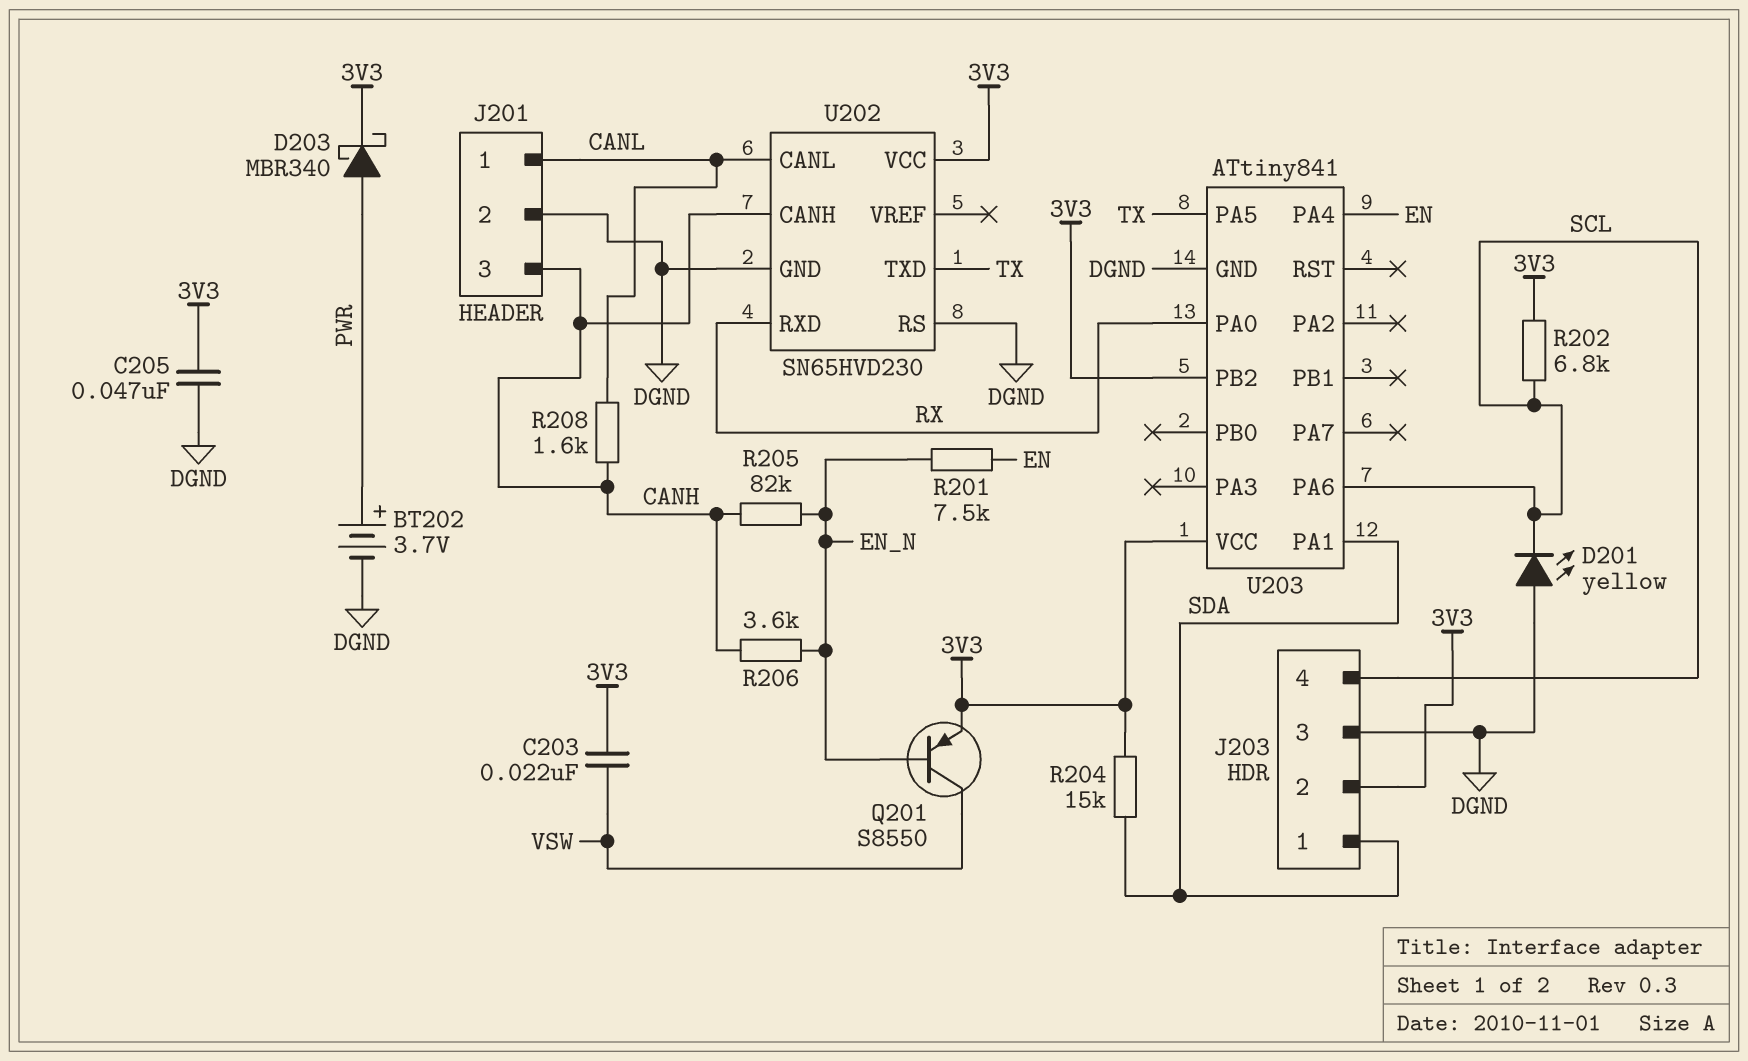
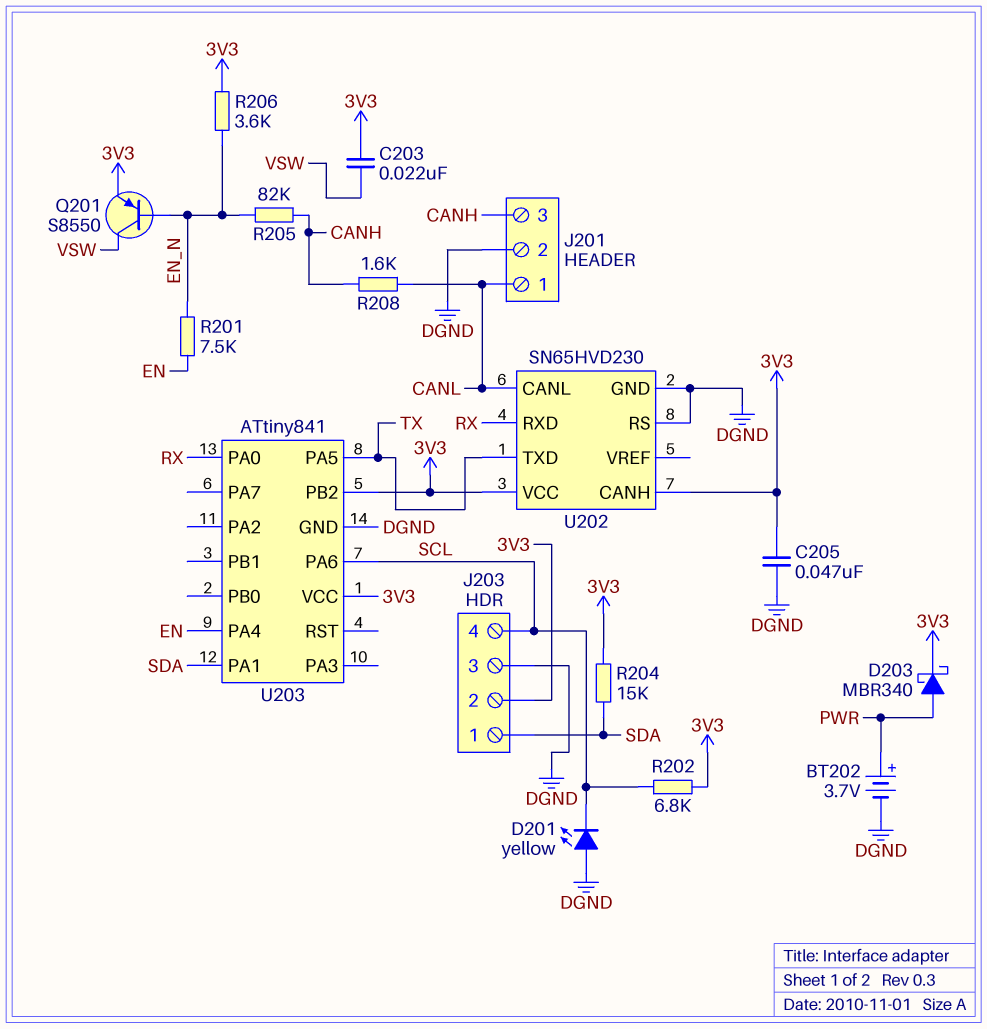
R206: 3.6k (CANH, EN_N) -> 3.6k (3V3, EN_N)
U202 pin CANH: CANH -> 3V3

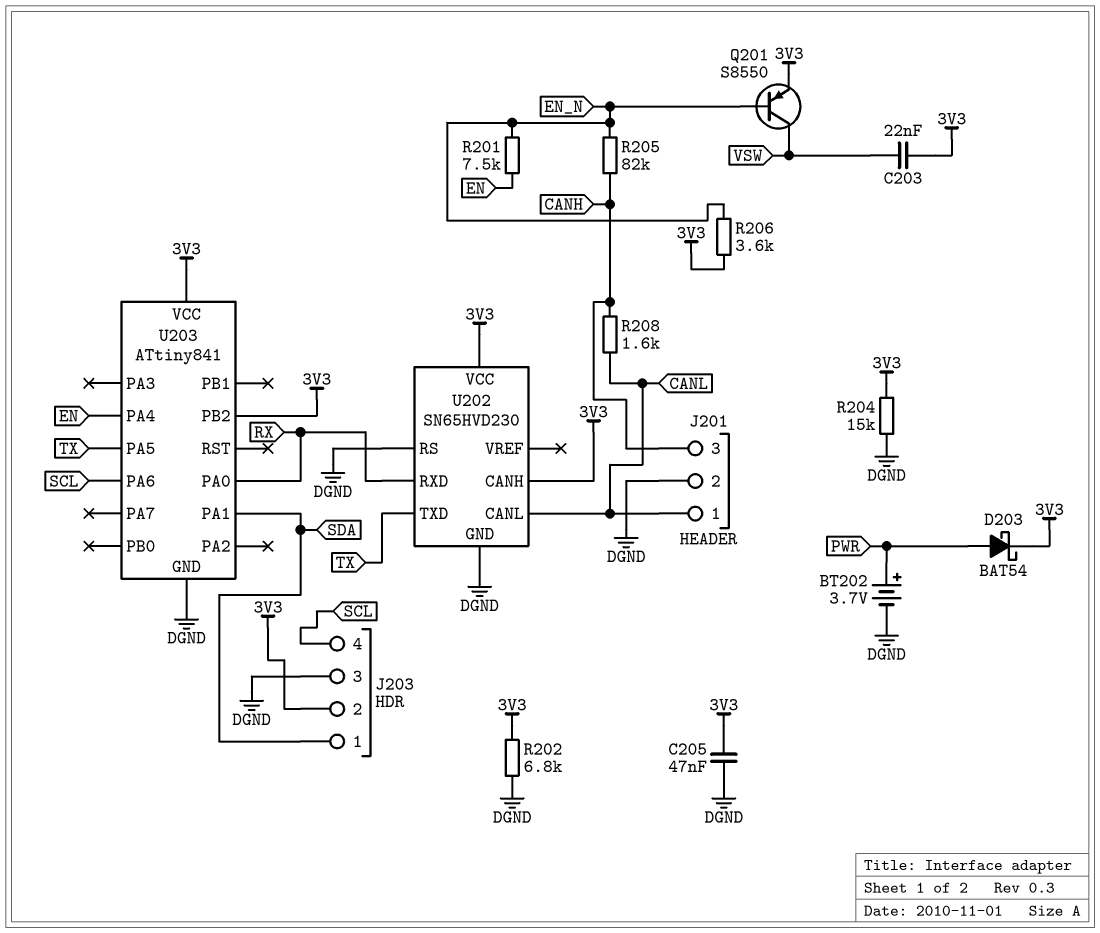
D201: LED yellow (A DGND, K SCL) -> none
D203: schottky MBR340 (A PWR, K 3V3) -> schottky BAT54 (A PWR, K 3V3)
R202: 6.8k (3V3, SCL) -> 6.8k (3V3, DGND)
R204: 15k (3V3, SDA) -> 15k (3V3, DGND)

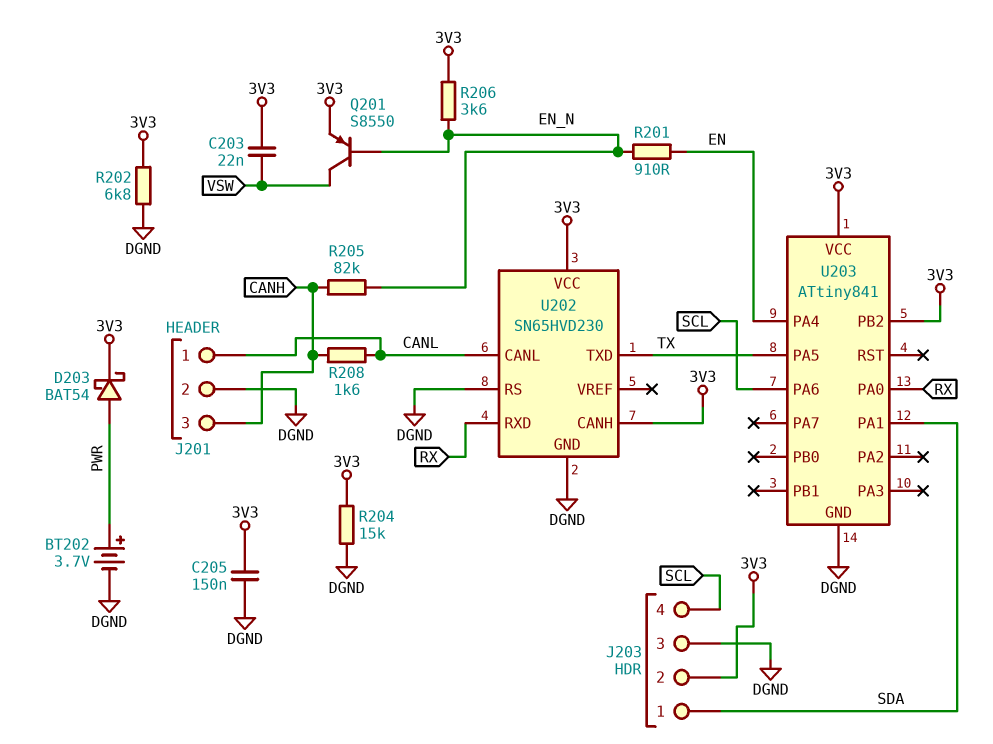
C205: 47nF (3V3, DGND) -> 150nF (3V3, DGND)
R201: 7.5k (EN, EN_N) -> 910 (EN, EN_N)

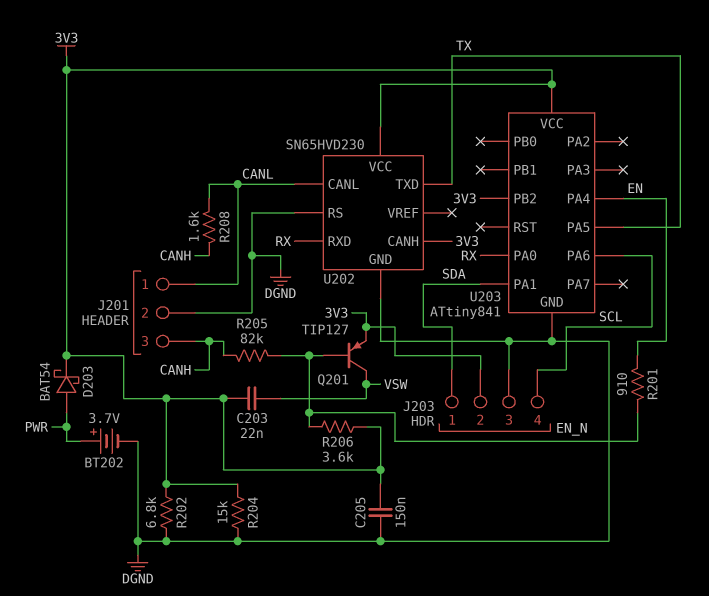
Q201: PNP S8550 (B EN_N, C VSW, E 3V3) -> PNP TIP127 (B EN_N, C VSW, E 3V3)

